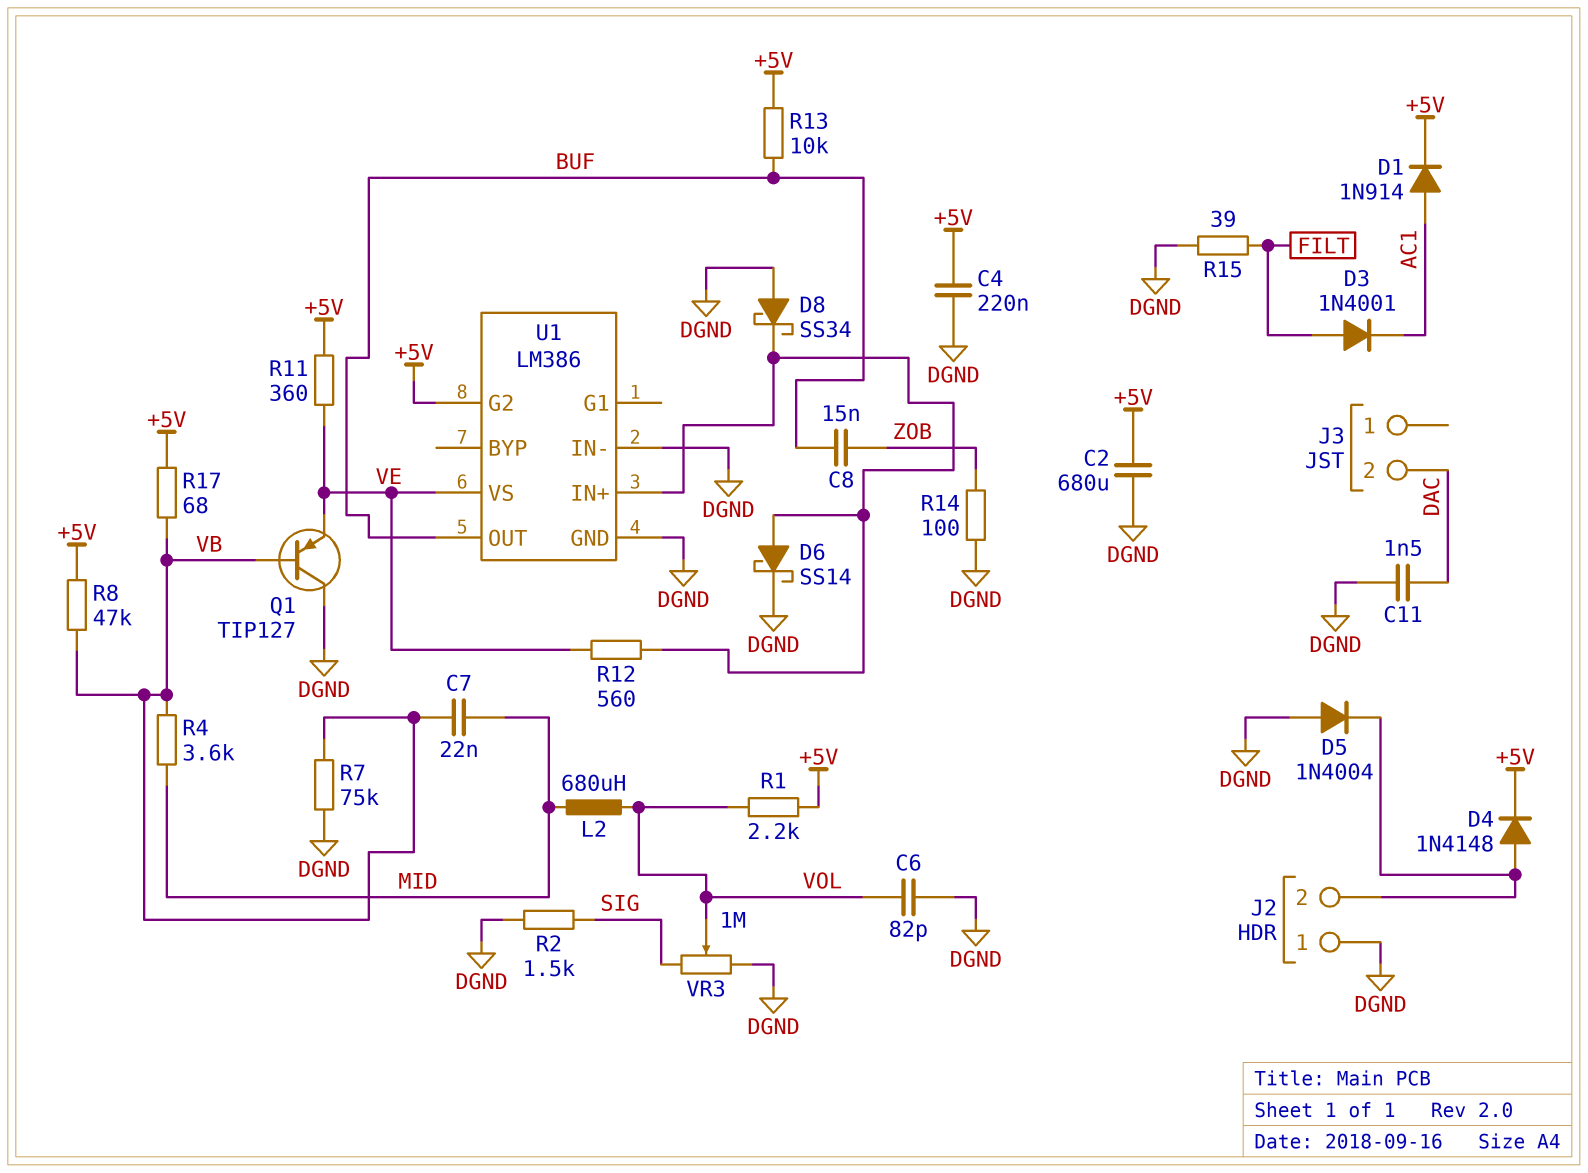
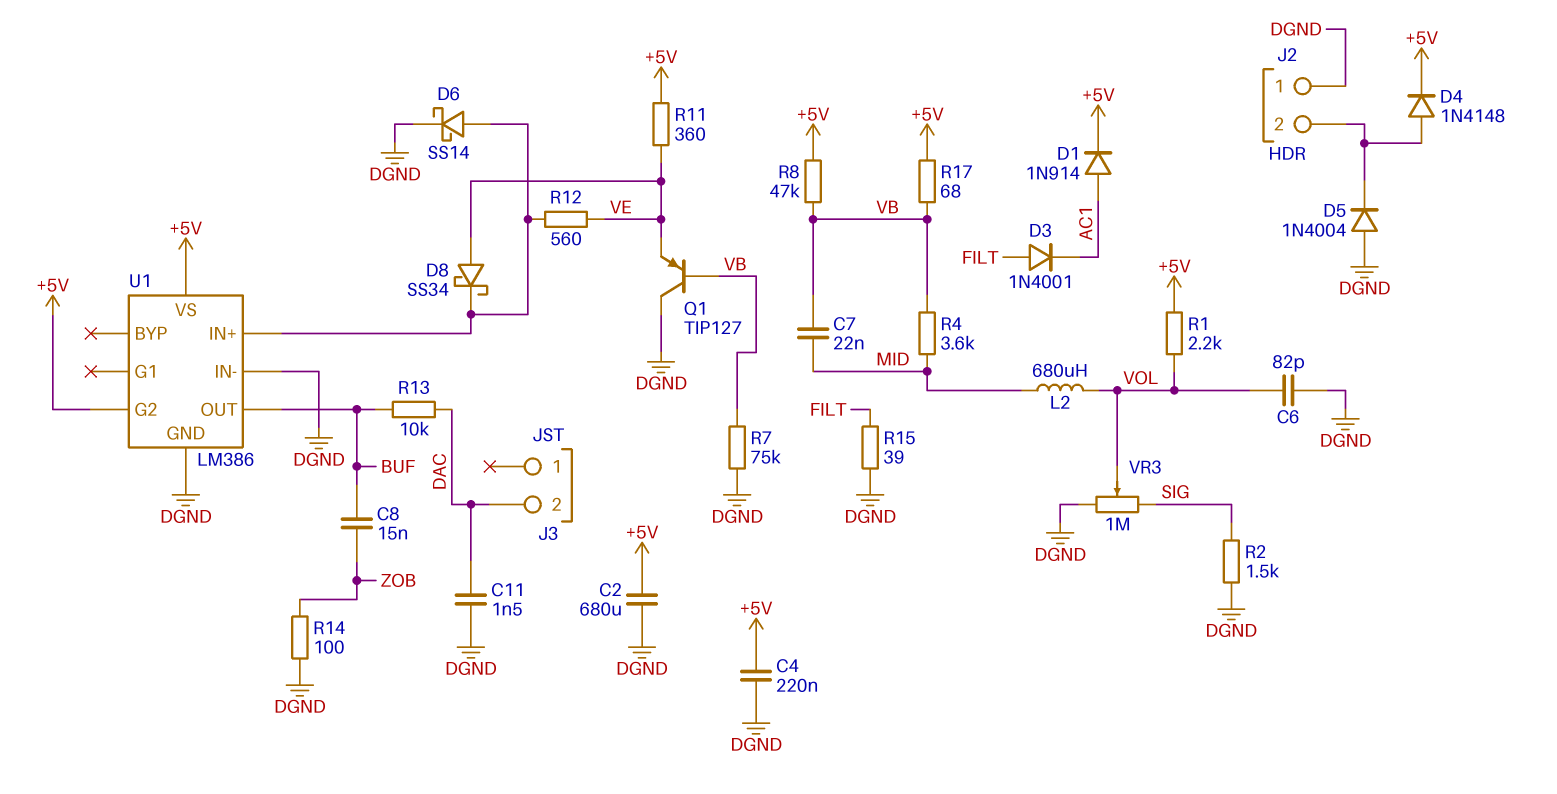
D8: schottky SS34 (A DGND, K U1/IN+) -> schottky SS34 (A VE, K U1/IN+)
R13: 10k (+5V, BUF) -> 10k (BUF, DAC)
U1 pin VS: VE -> +5V

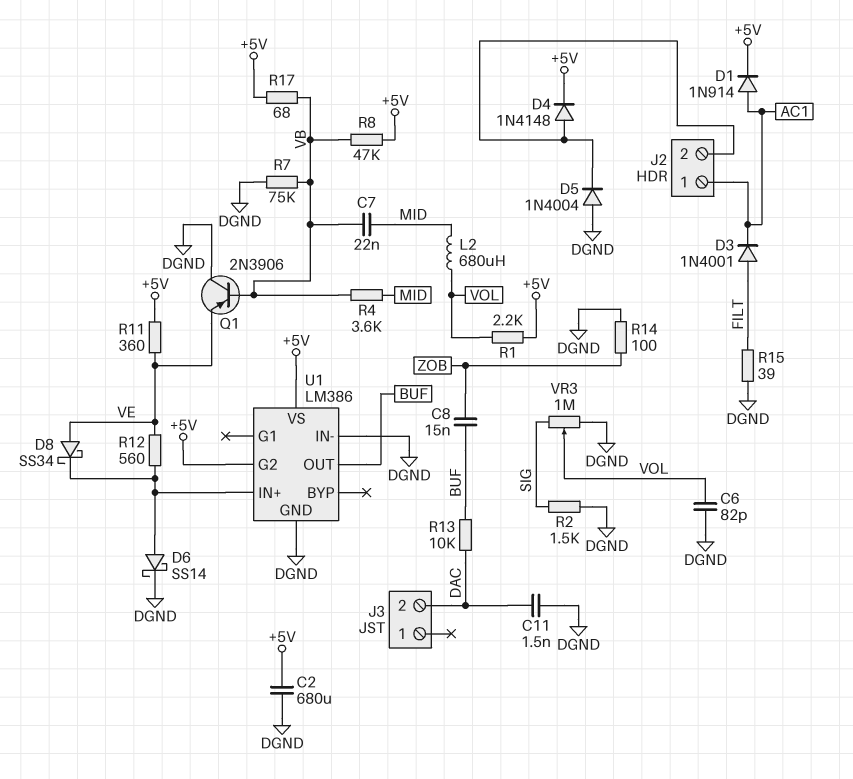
C4: 220nF (+5V, DGND) -> none
J2 pin 1: DGND -> AC1
Q1: PNP TIP127 (B VB, C DGND, E VE) -> PNP 2N3906 (B VB, C DGND, E VE)

